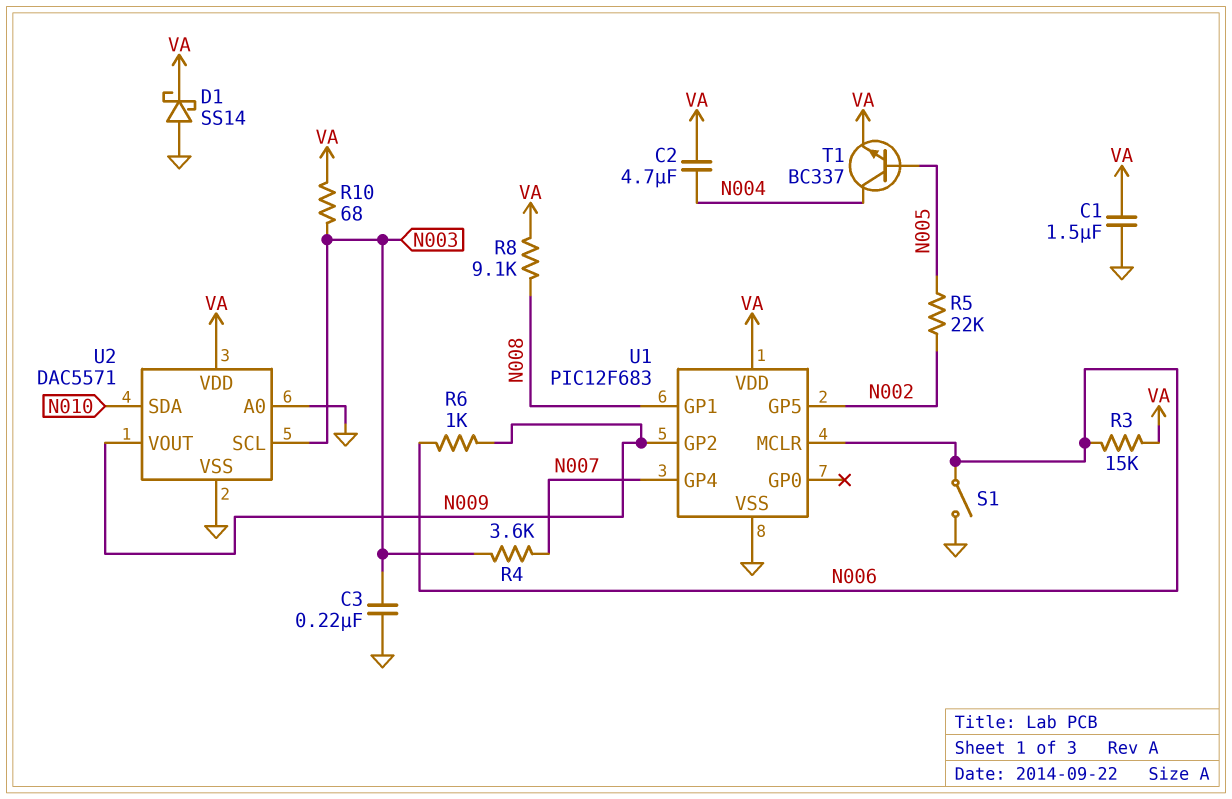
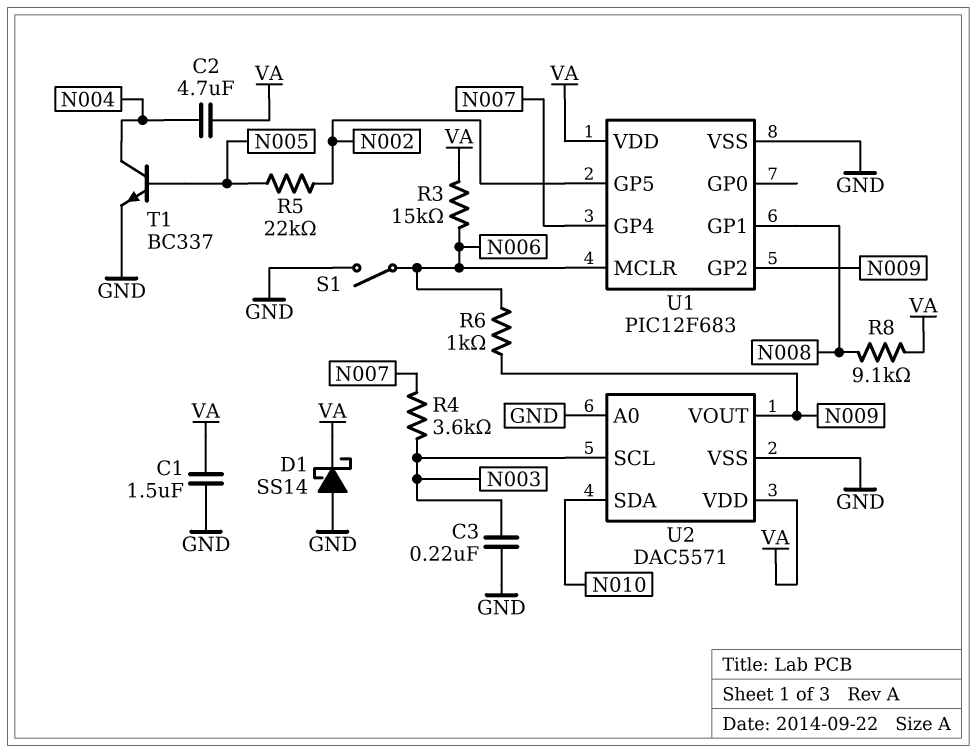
R10: 68 (N003, VA) -> none
T1: NPN BC337 (B N005, C N004, E VA) -> NPN BC337 (B N005, C N004, E GND)

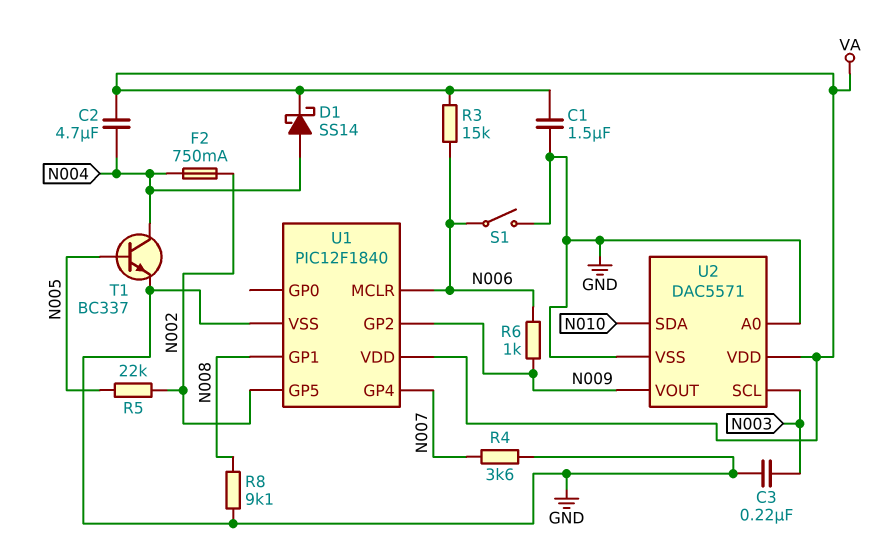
D1: schottky SS14 (A GND, K VA) -> schottky SS14 (A N004, K VA)
F2: none -> 750mA (N002, N004)
R4: 3.6k (N003, N007) -> 3.6k (GND, N007)
R8: 9.1k (N008, VA) -> 9.1k (GND, N008)
U1: PIC12F683 -> PIC12F1840

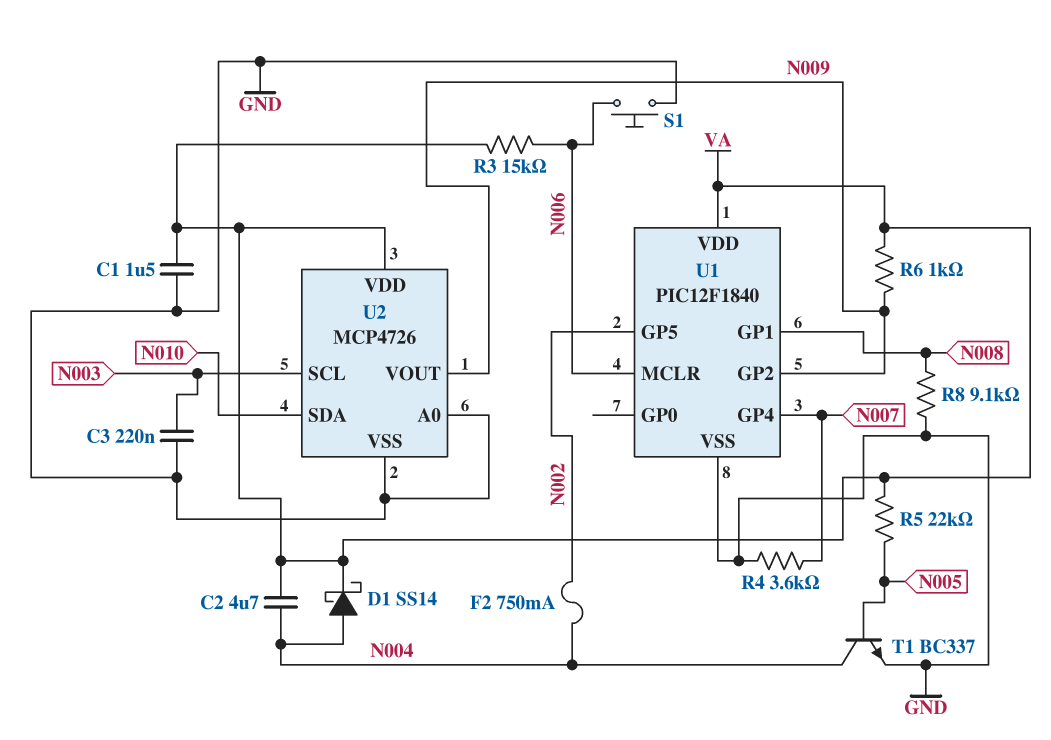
R5: 22k (N002, N005) -> 22k (N005, VA)
R6: 1k (N006, N009) -> 1k (N009, VA)
S1: switch (GND, N006) -> button (GND, N006)
U2: DAC5571 -> MCP4726

